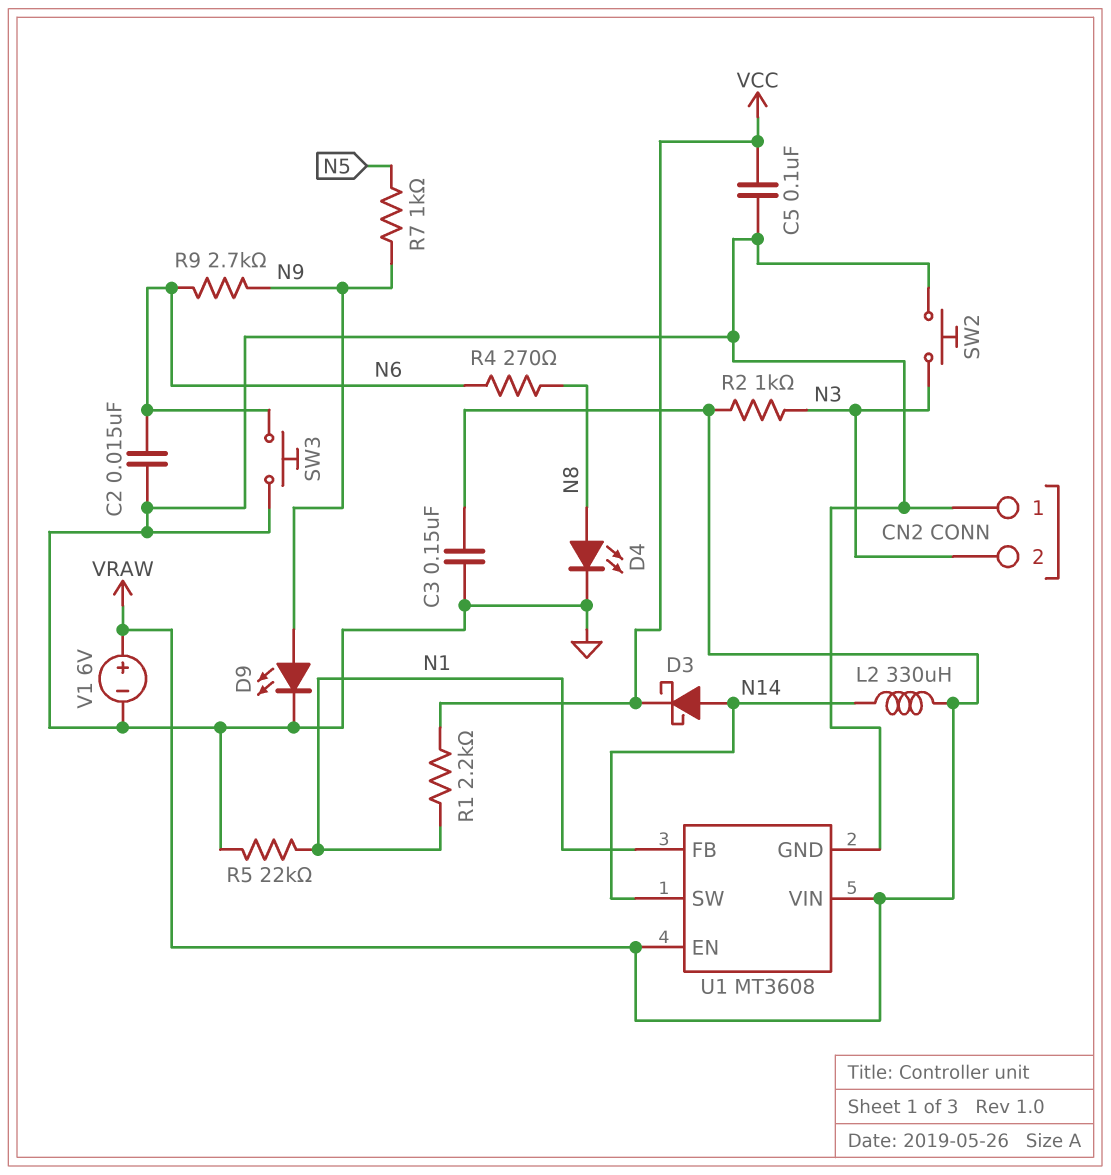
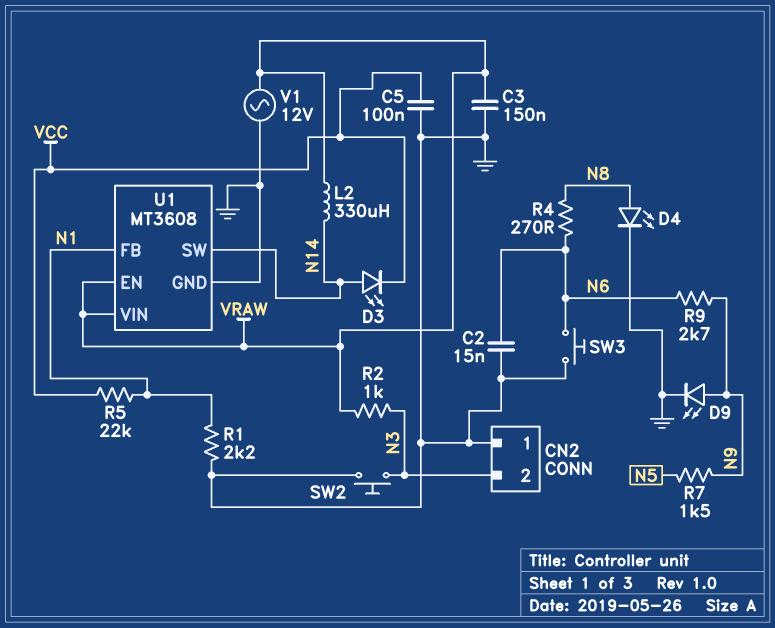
D3: schottky (A N14, K VCC) -> LED (A N14, K VCC)
R1: 2.2k (N1, VCC) -> 2.2k (GND, N1)
R5: 22k (GND, N1) -> 22k (N1, VCC)
R7: 1k (N5, N9) -> 1.5k (N5, N9)
V1: 6V (plus VRAW, minus GND) -> AC 12V (GND, VRAW)

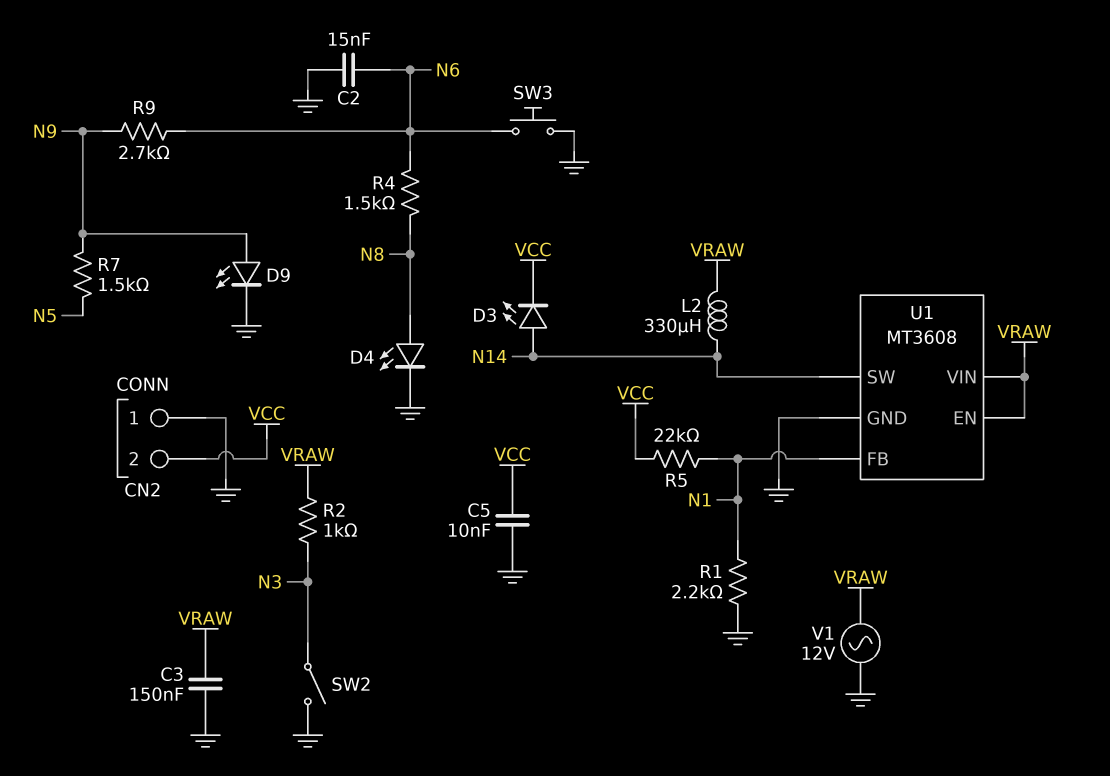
C5: 100nF (GND, VCC) -> 10nF (GND, VCC)
CN2 pin 2: N3 -> VCC
R4: 270 (N6, N8) -> 1.5k (N6, N8)
SW2: button (GND, N3) -> switch (GND, N3)

